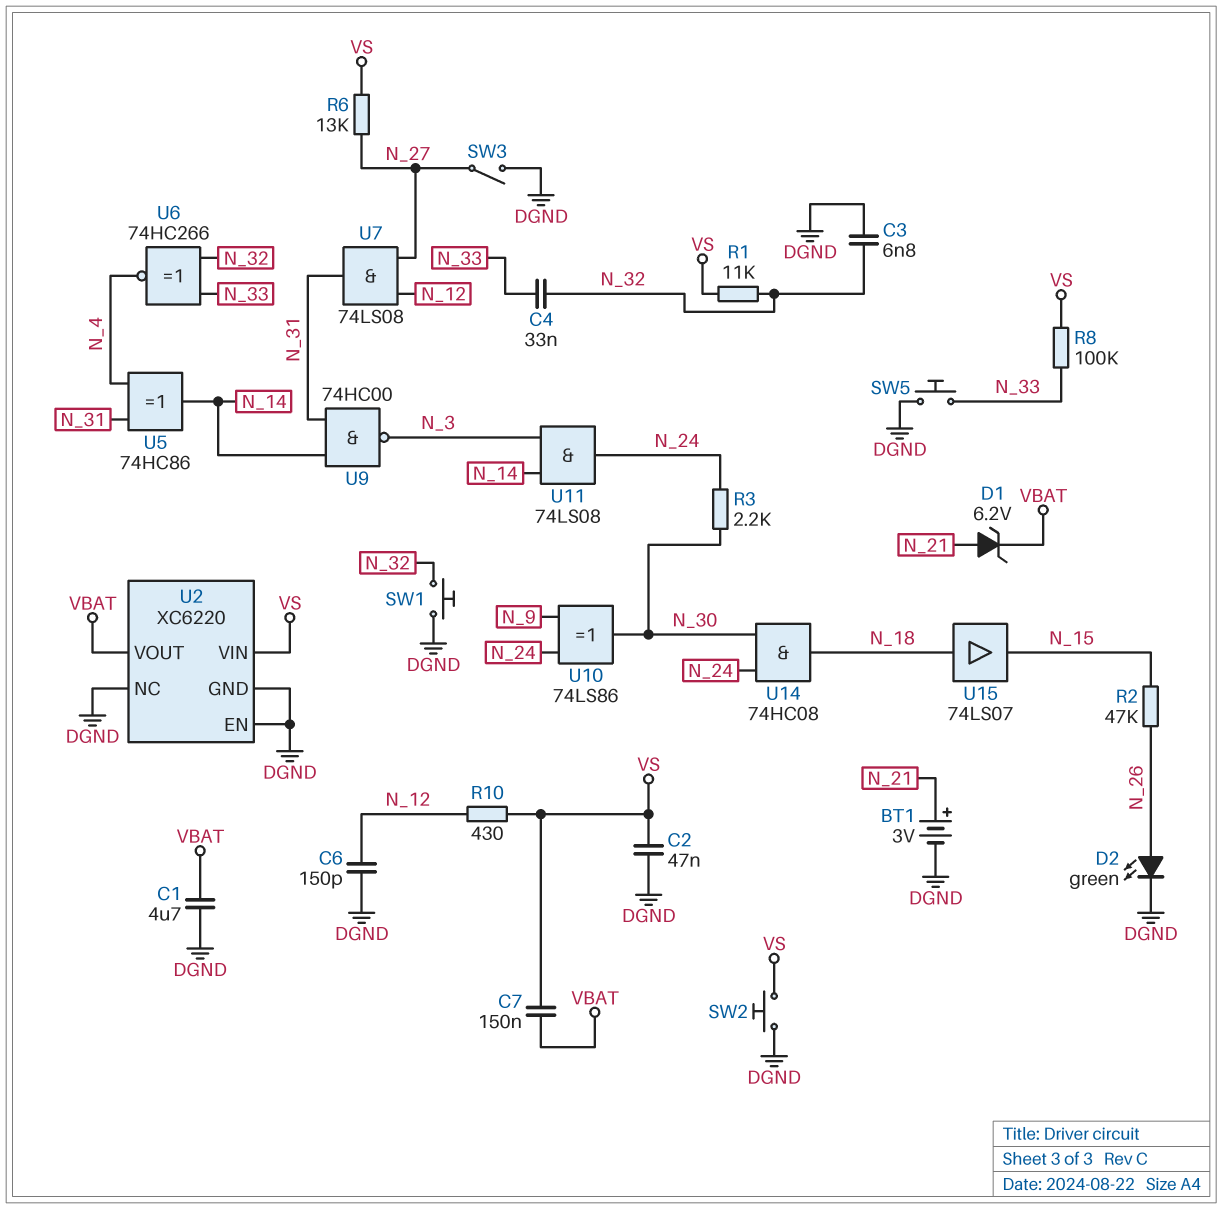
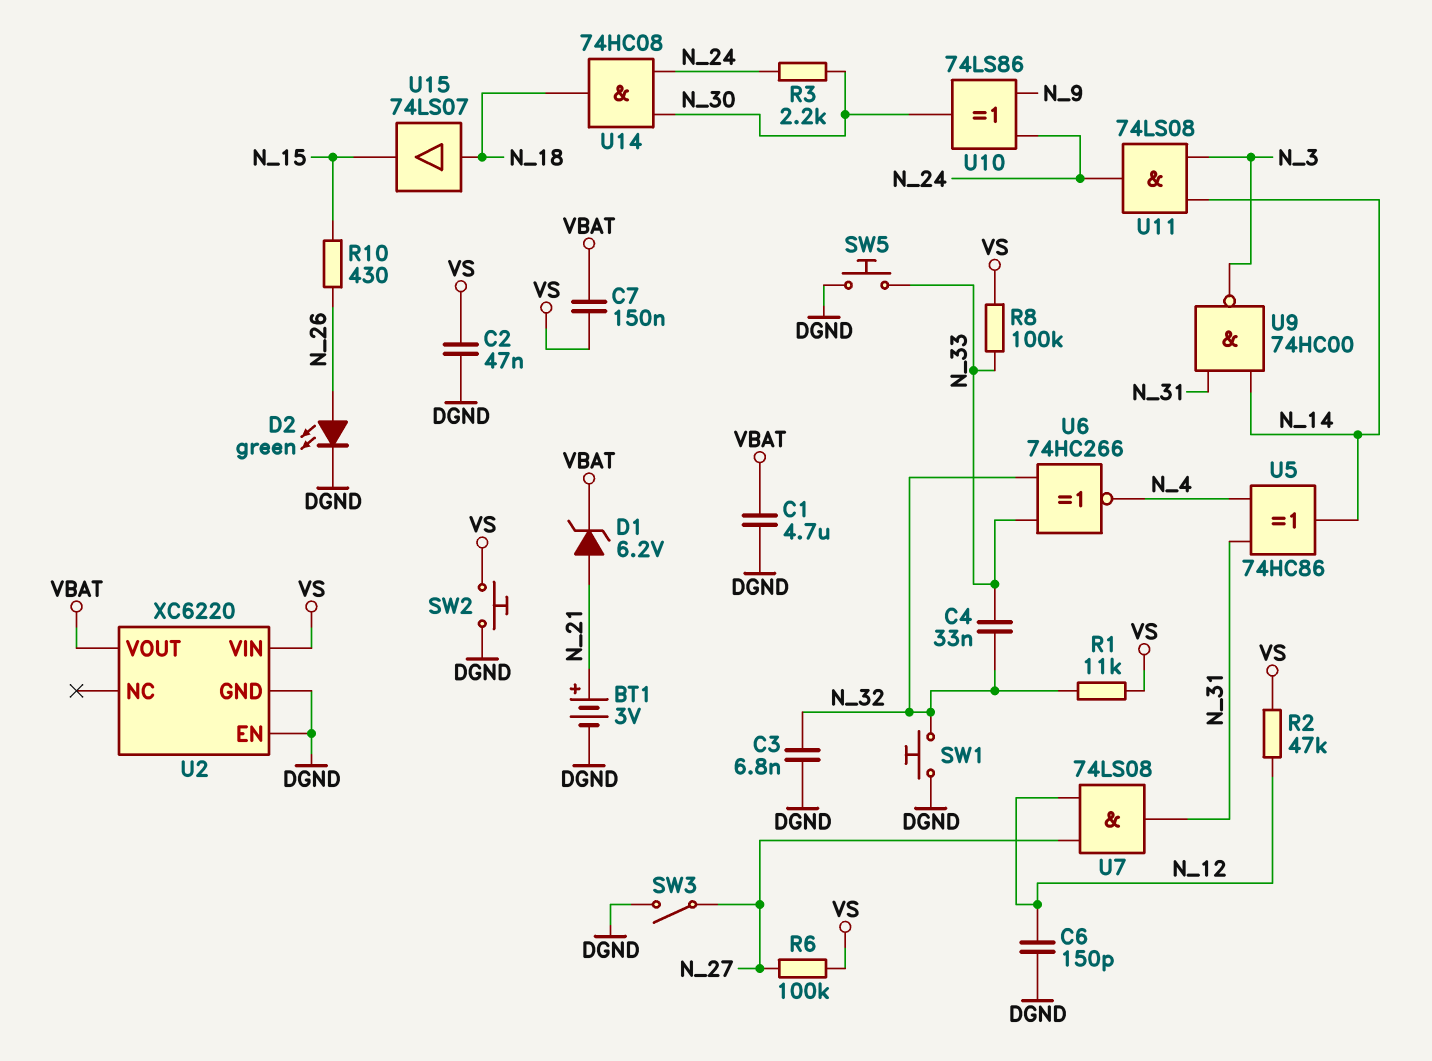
R2: 47k (N_15, N_26) -> 47k (N_12, VS)
R6: 13k (N_27, VS) -> 100k (N_27, VS)
R10: 430 (N_12, VS) -> 430 (N_15, N_26)
U2 pin NC: DGND -> none

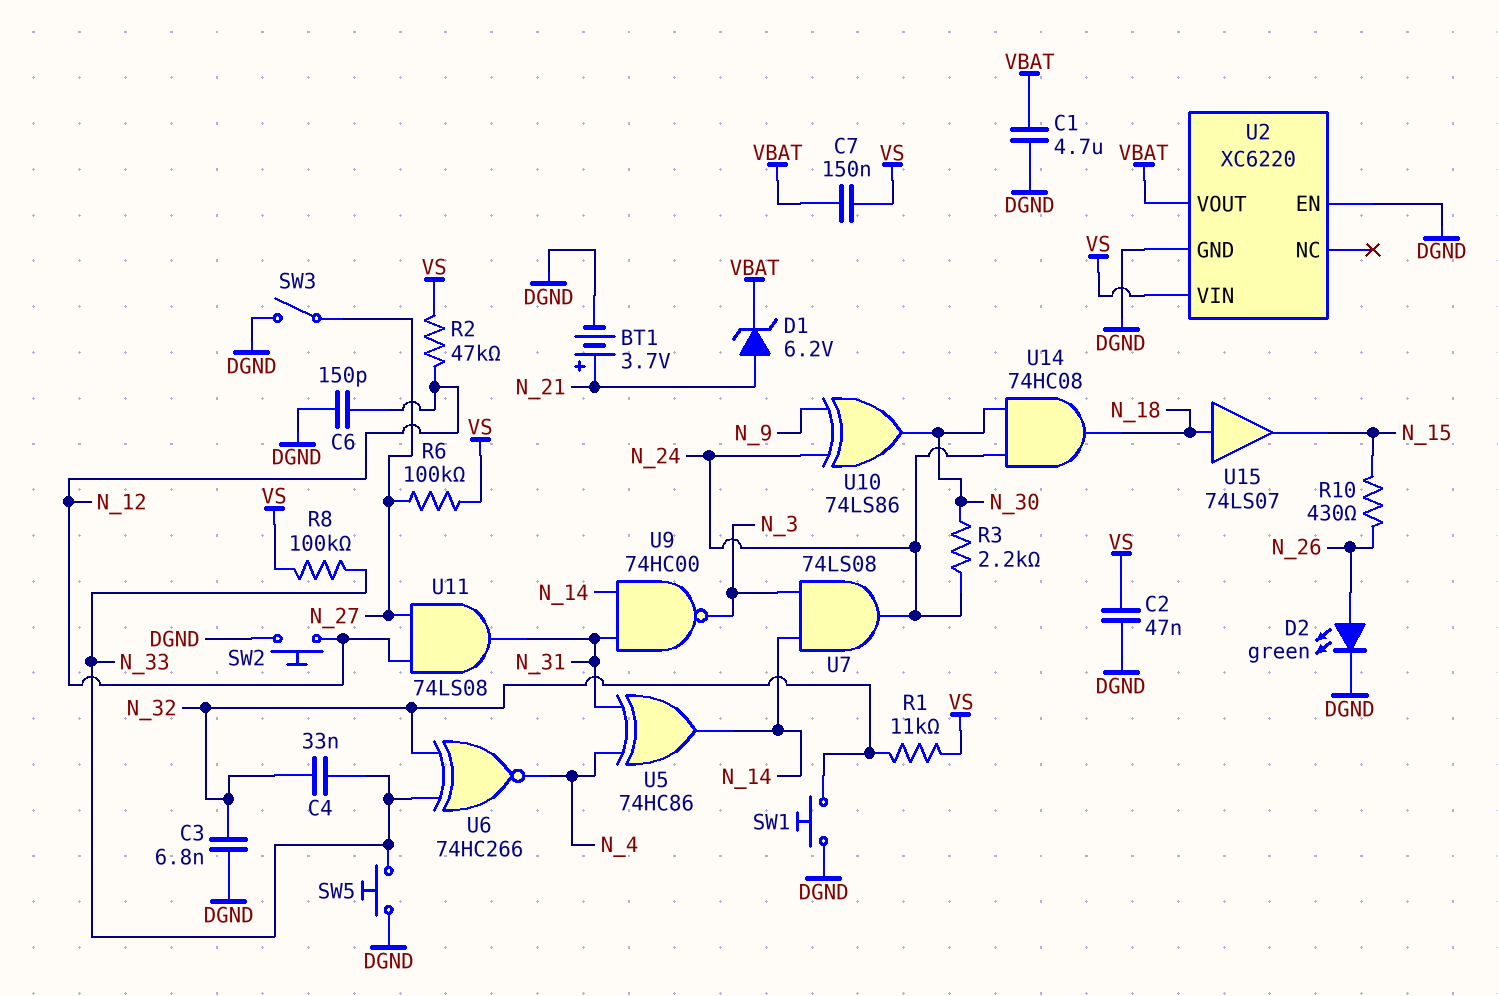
BT1: 3V (plus N_21, minus DGND) -> 3.7V (plus N_21, minus DGND)
SW2: button (DGND, VS) -> button (DGND, N_12)
U7: AND 74LS08 (in N_12, in N_27, out N_31) -> AND 74LS08 (in N_3, in N_14, out N_24)
U11: AND 74LS08 (in N_3, in N_14, out N_24) -> AND 74LS08 (in N_12, in N_27, out N_31)

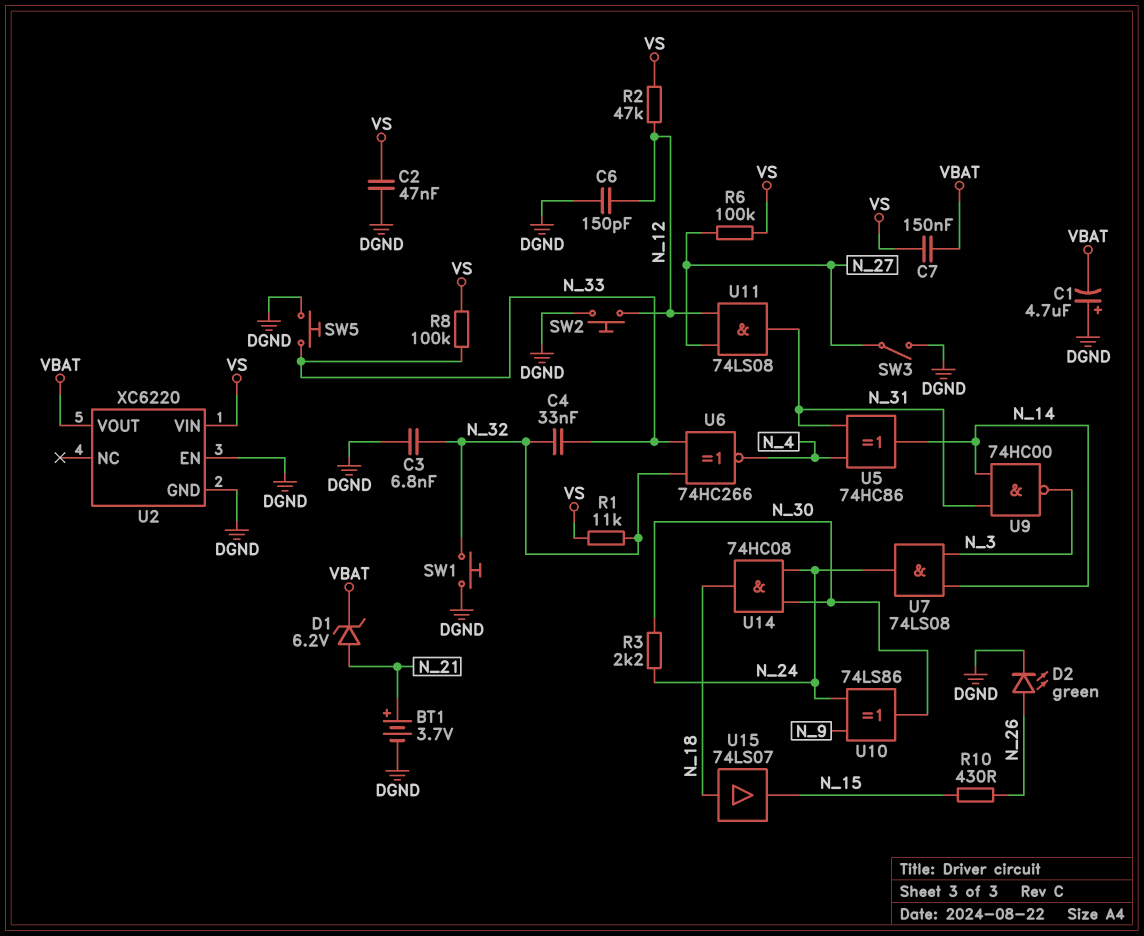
C1: 4.7uF (DGND, VBAT) -> 4.7uF (plus DGND, minus VBAT)

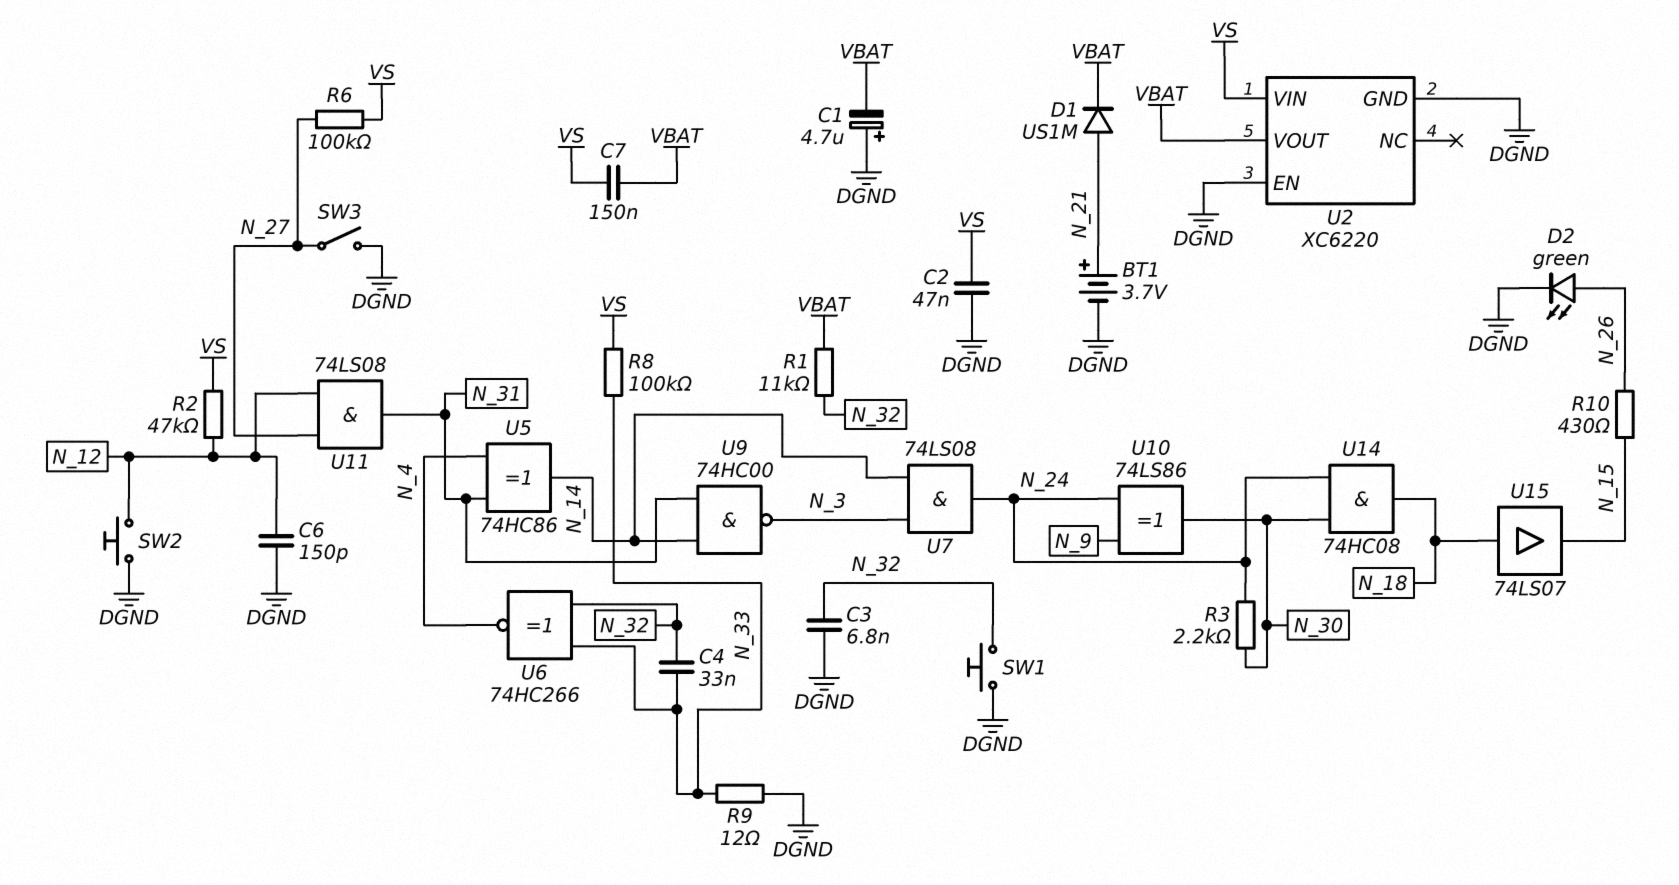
D1: zener 6.2V (A N_21, K VBAT) -> diode US1M (A N_21, K VBAT)
R1: 11k (N_32, VS) -> 11k (N_32, VBAT)
R9: none -> 12 (DGND, N_33)
SW5: button (DGND, N_33) -> none

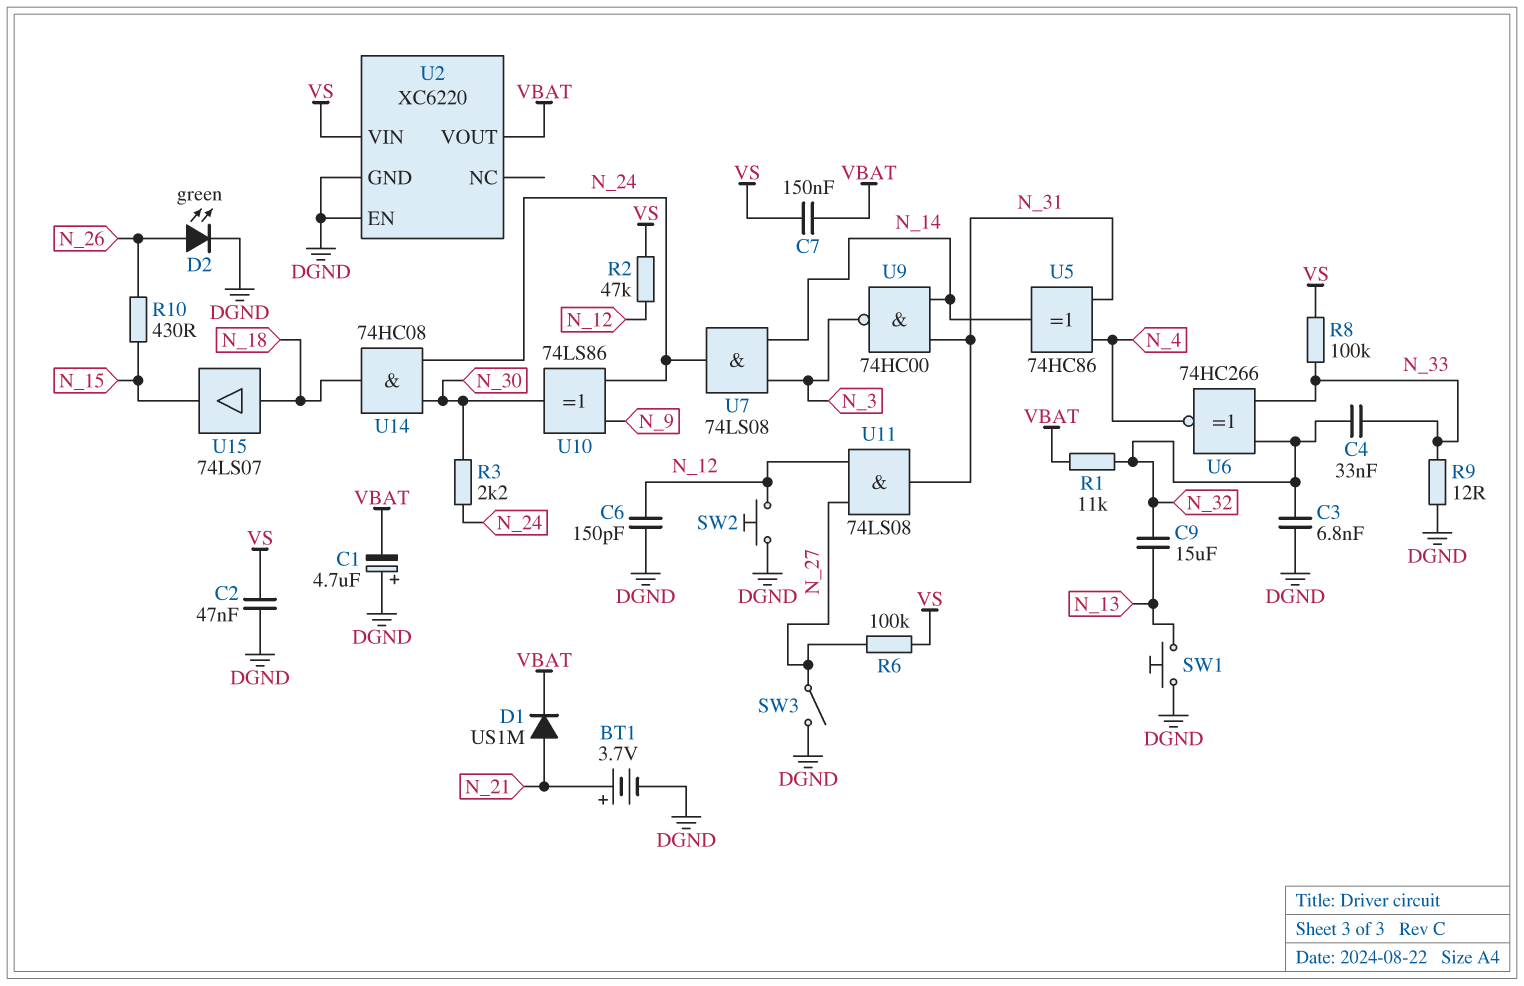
C9: none -> 15uF (N_13, N_32)
SW1: button (DGND, N_32) -> button (DGND, N_13)

